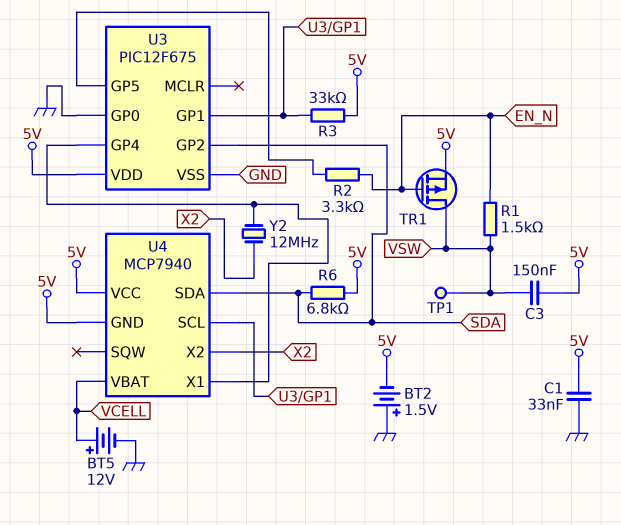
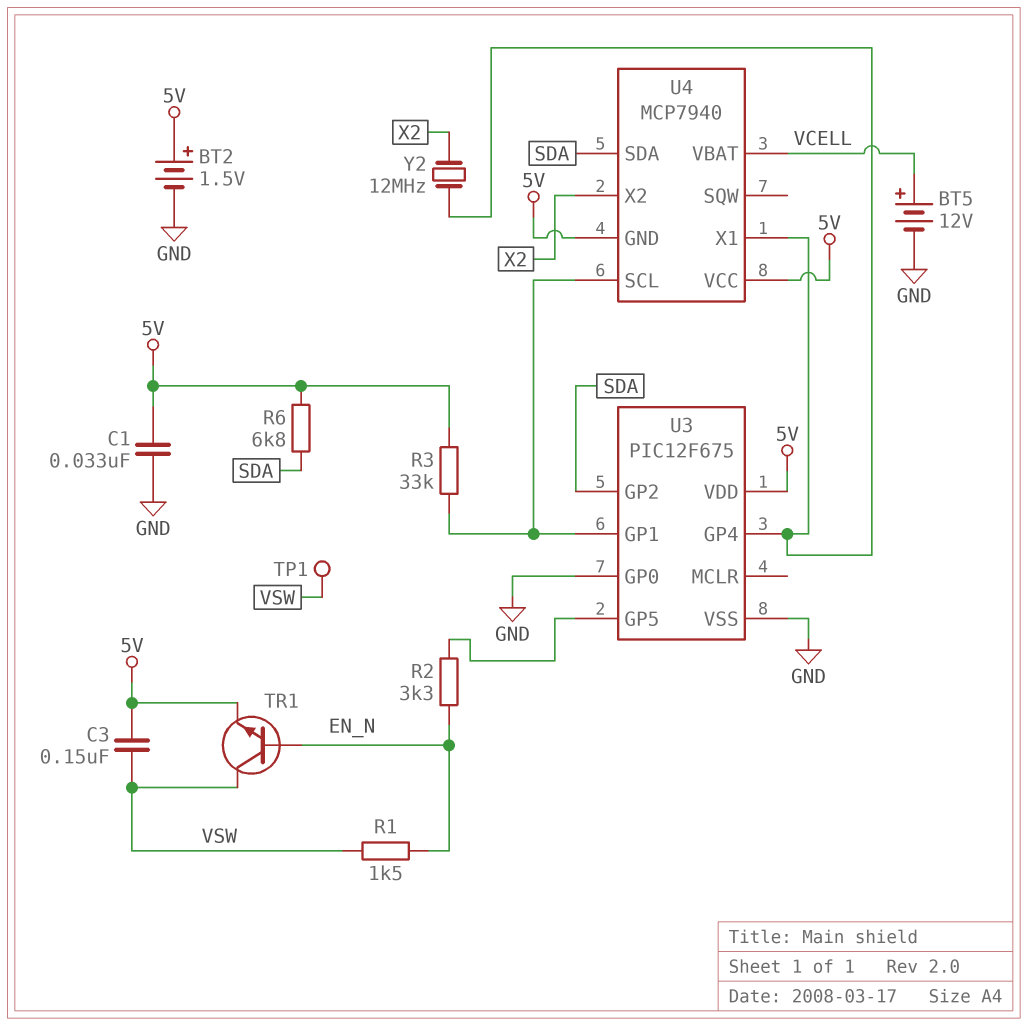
BT2: 1.5V (plus GND, minus 5V) -> 1.5V (plus 5V, minus GND)
TR1: PMOS (G EN_N, D VSW, S 5V) -> NPN (B EN_N, C VSW, E 5V)

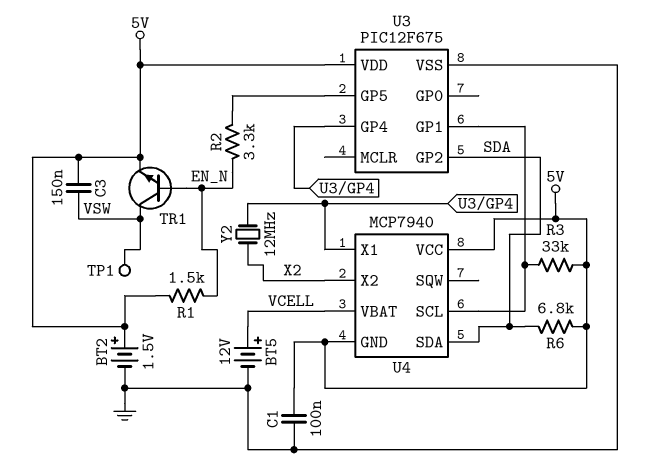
C1: 33nF (5V, GND) -> 100nF (5V, GND)
R1: 1.5k (EN_N, VSW) -> 1.5k (5V, EN_N)
U3 pin GP0: GND -> none

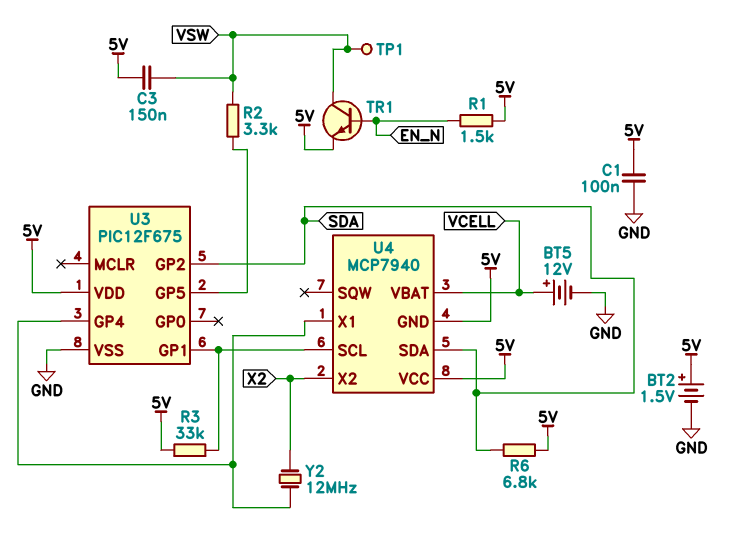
R2: 3.3k (EN_N, U3/GP5) -> 3.3k (U3/GP5, VSW)

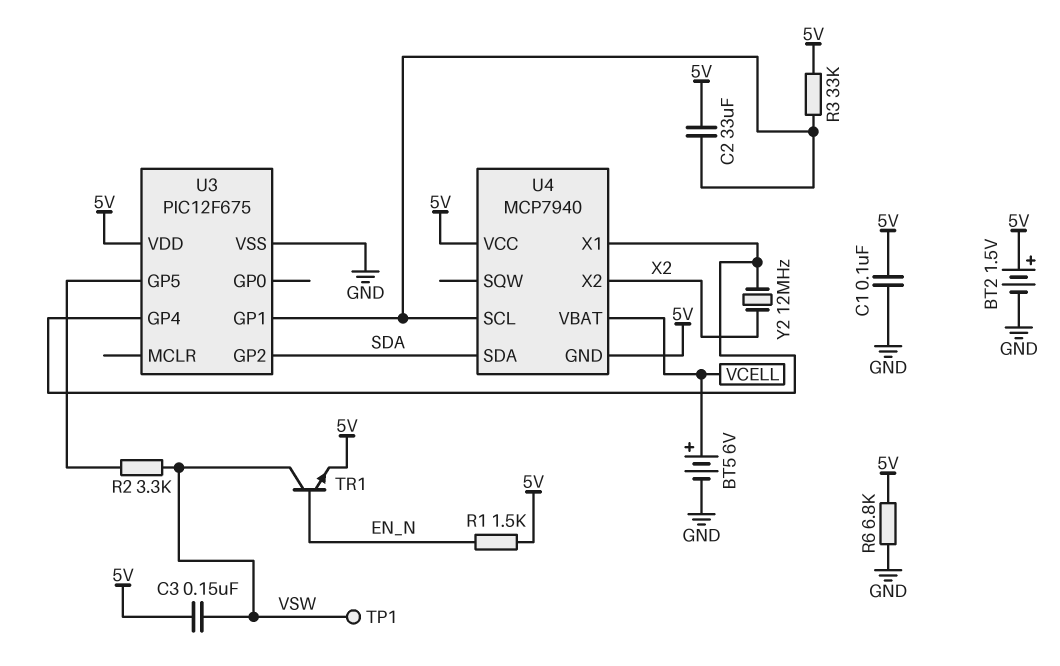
BT5: 12V (plus VCELL, minus GND) -> 6V (plus VCELL, minus GND)
C2: none -> 33uF (5V, U3/GP1)
R6: 6.8k (5V, SDA) -> 6.8k (5V, GND)

